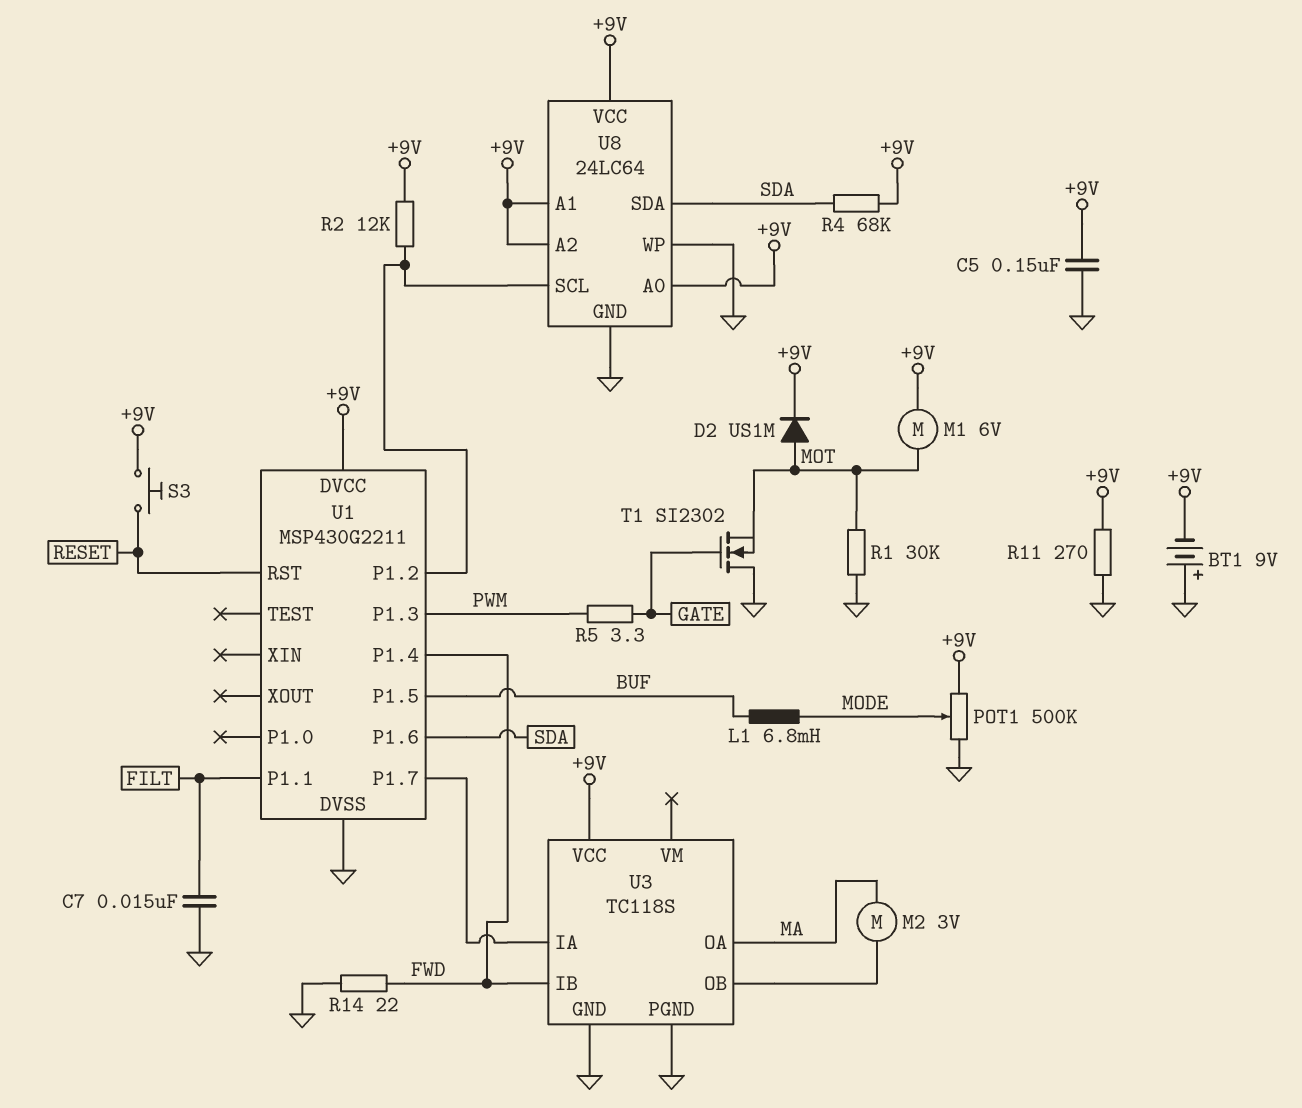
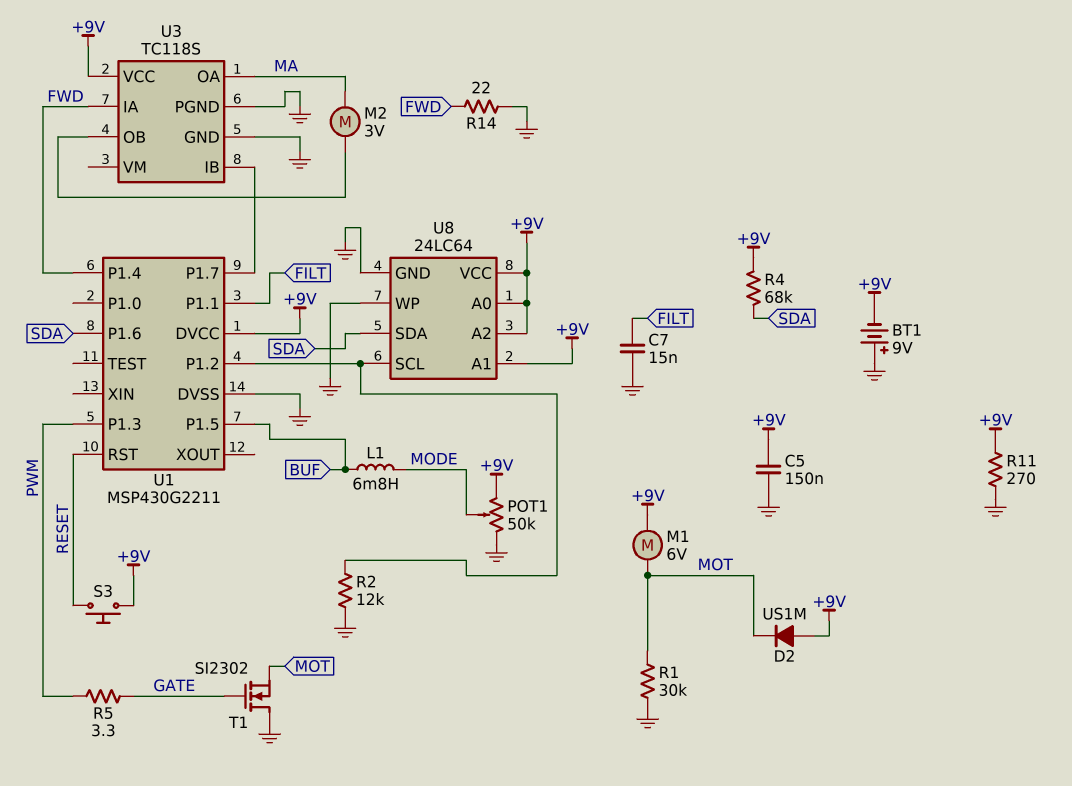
D2: diode US1M (A MOT, K +9V) -> diode US1M (A +9V, K MOT)
POT1: 500k (+9V, GND, wiper MODE) -> 50k (+9V, GND, wiper MODE)
R2: 12k (+9V, U1/P1.2) -> 12k (GND, U1/P1.2)
U3 pin IA: U1/P1.7 -> FWD
U3 pin IB: FWD -> U1/P1.7

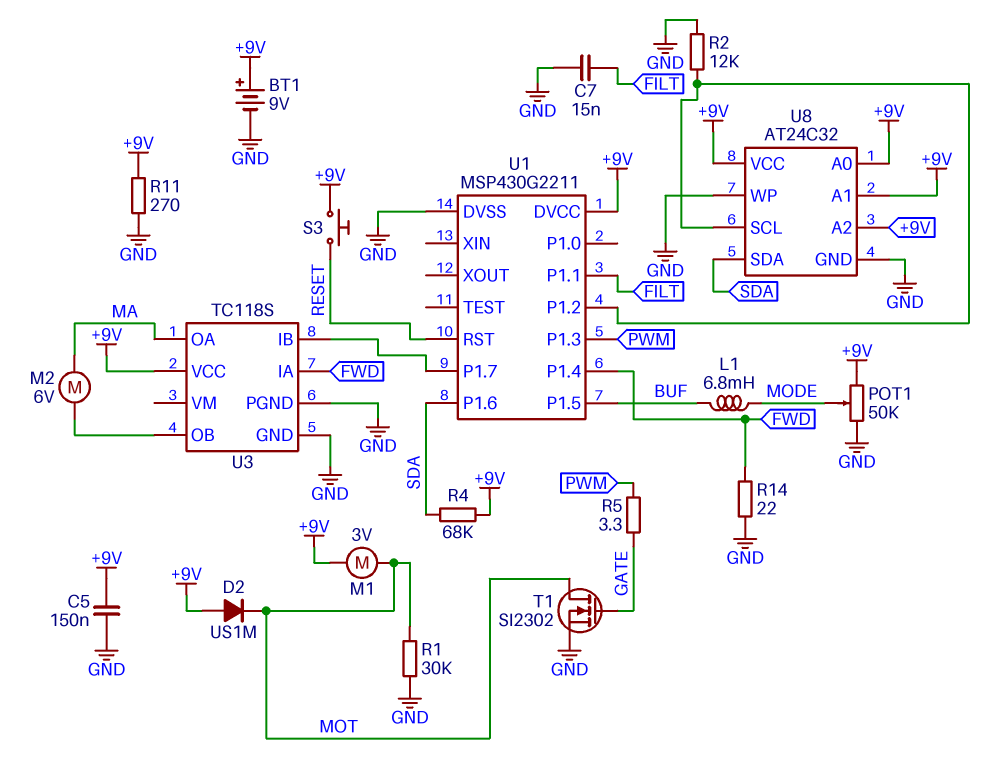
BT1: 9V (plus GND, minus +9V) -> 9V (plus +9V, minus GND)
M1: motor 6V (+9V, MOT) -> motor 3V (+9V, MOT)
M2: motor 3V (MA, U3/OB) -> motor 6V (MA, U3/OB)
T1: NMOS SI2302 (G GATE, D GND, S MOT) -> NMOS SI2302 (G GATE, D MOT, S GND)
U8: 24LC64 -> AT24C32

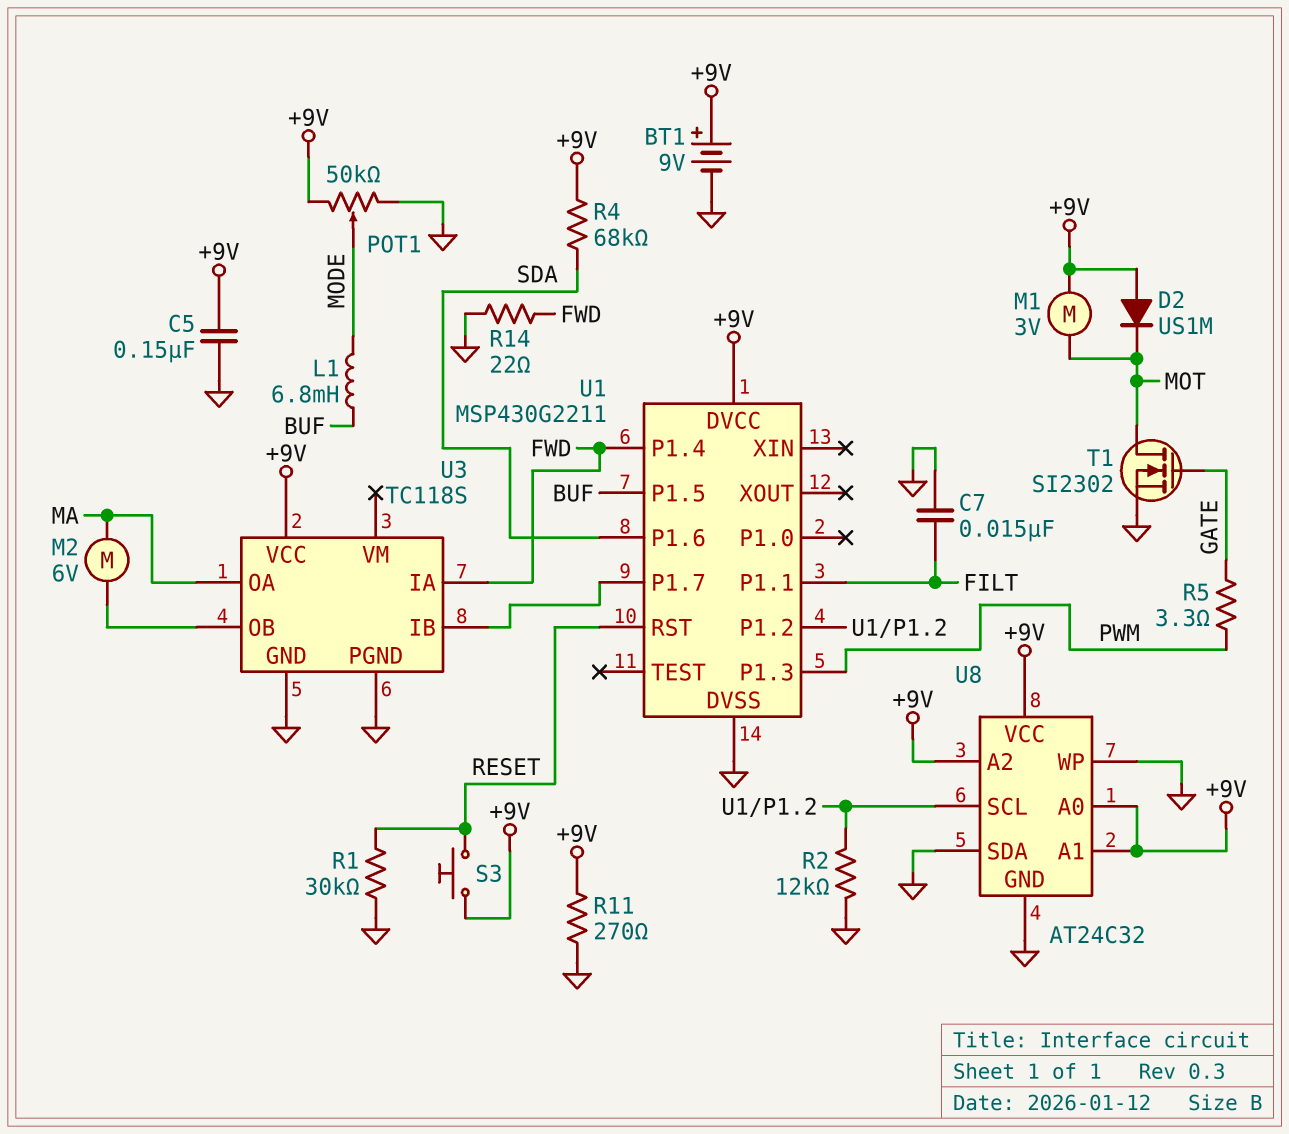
R1: 30k (GND, MOT) -> 30k (GND, RESET)
U8 pin SDA: SDA -> GND

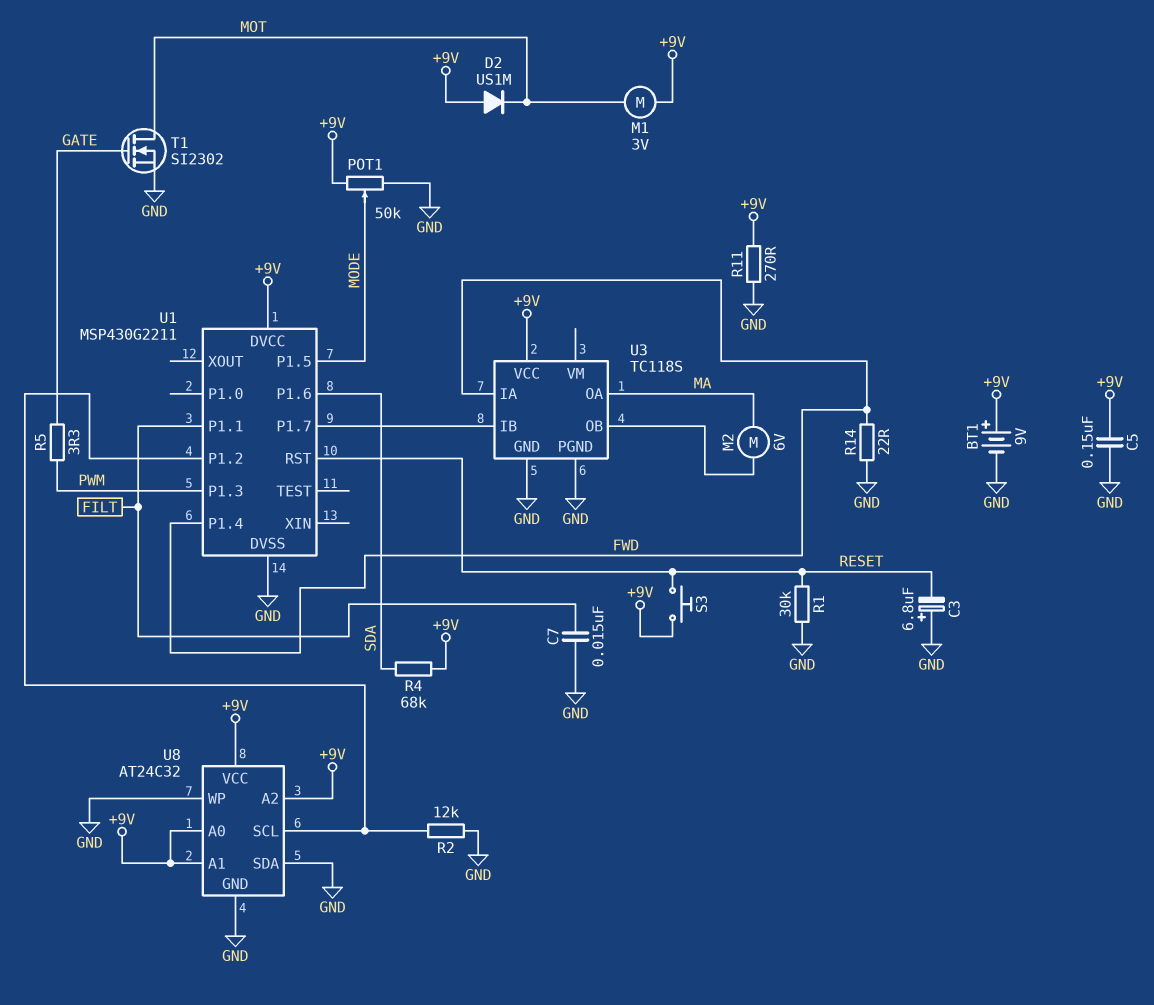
C3: none -> 6.8uF (plus GND, minus RESET)
L1: 6.8mH (BUF, MODE) -> none
U1 pin P1.5: BUF -> MODE

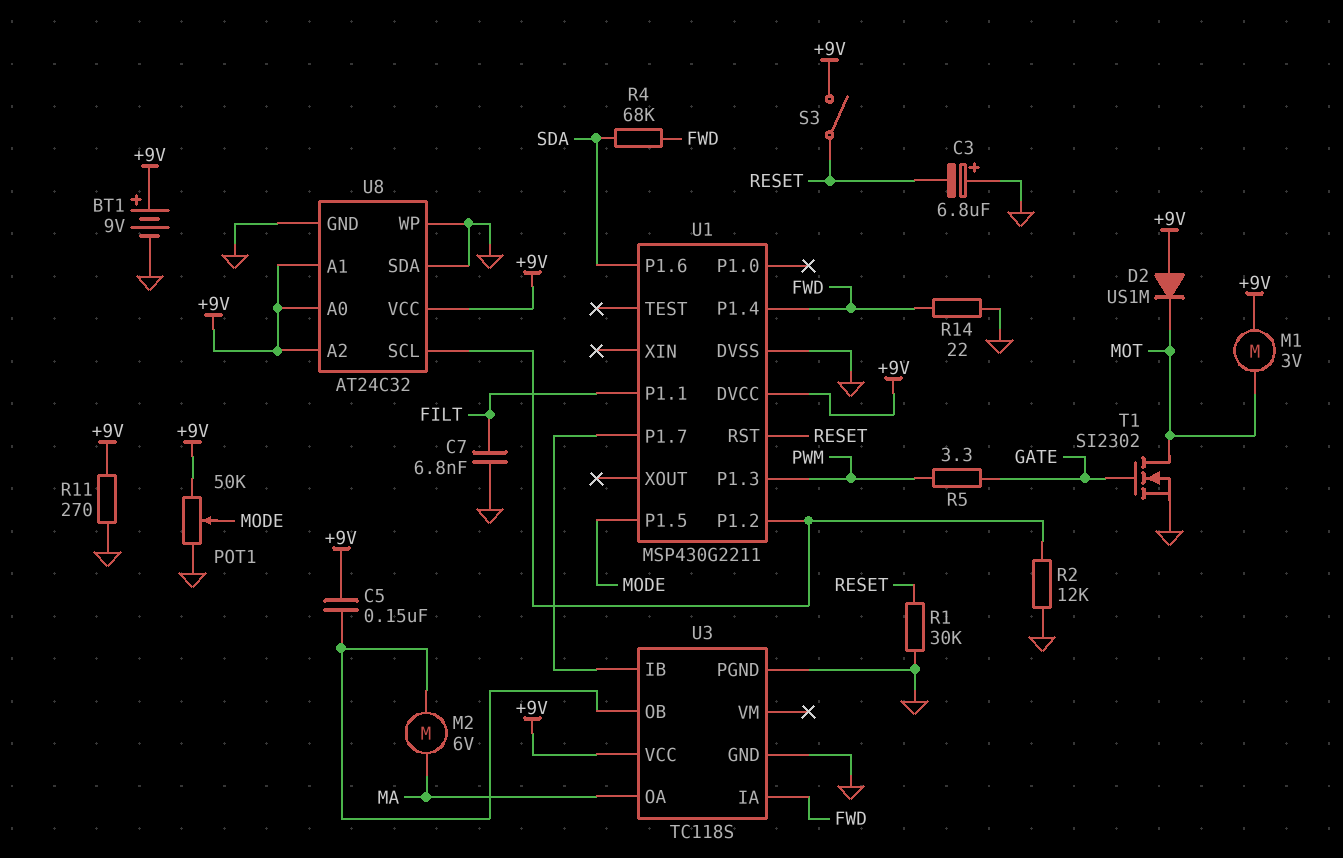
C5: 150nF (+9V, GND) -> 150nF (+9V, U3/OB)
C7: 15nF (FILT, GND) -> 6.8nF (FILT, GND)
R4: 68k (+9V, SDA) -> 68k (FWD, SDA)
S3: button (+9V, RESET) -> switch (+9V, RESET)

